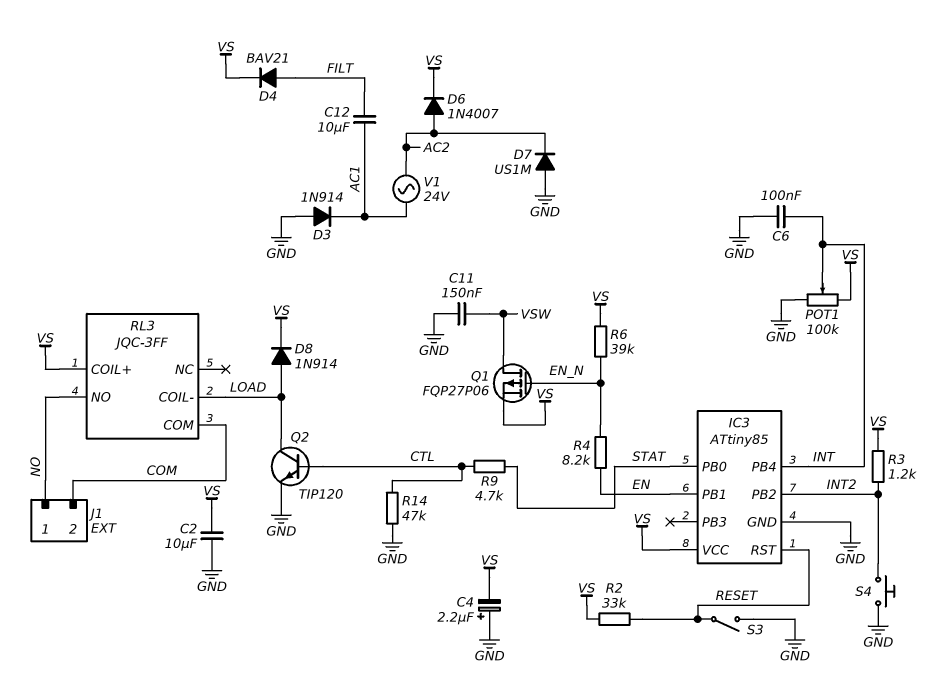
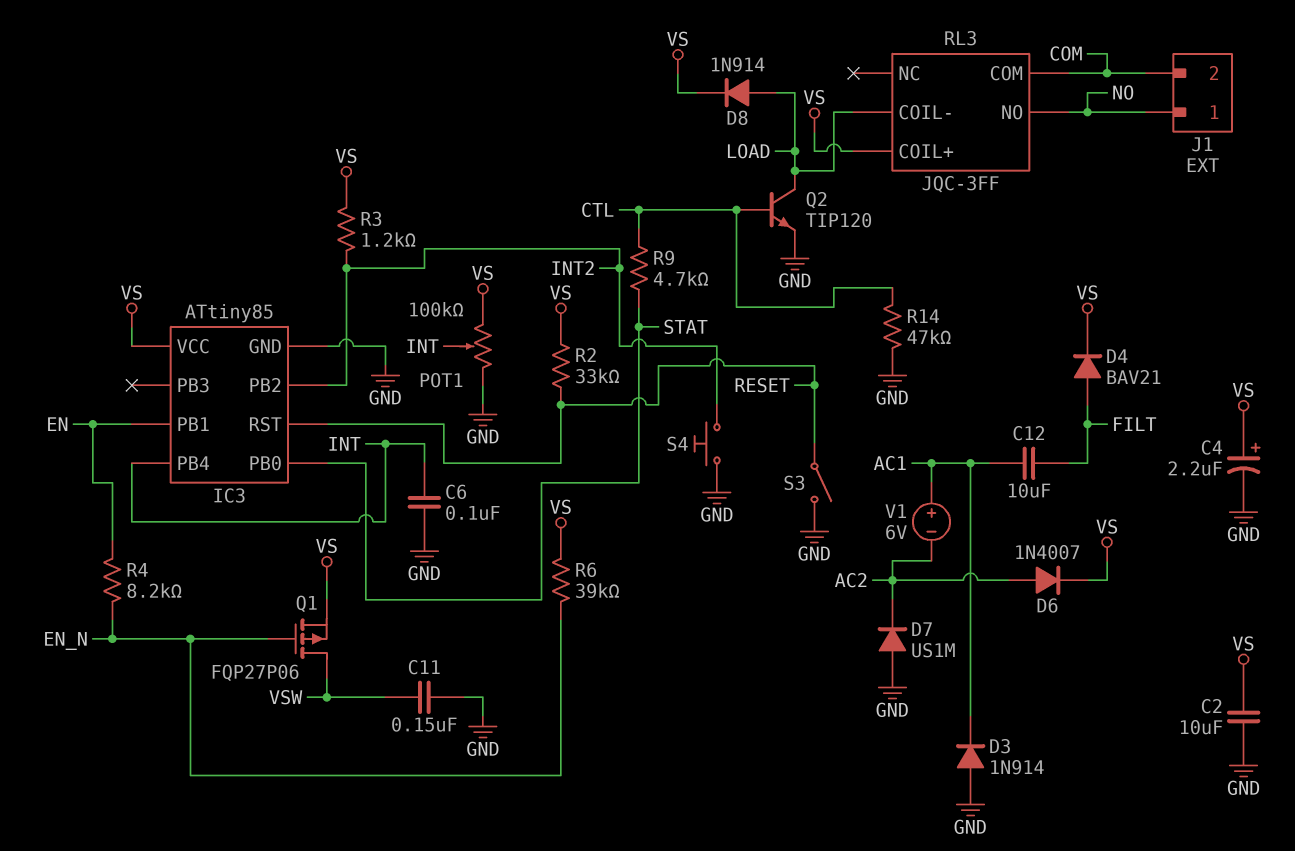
C4: 2.2uF (plus GND, minus VS) -> 2.2uF (plus VS, minus GND)
V1: AC 24V (AC1, AC2) -> 6V (plus AC1, minus AC2)

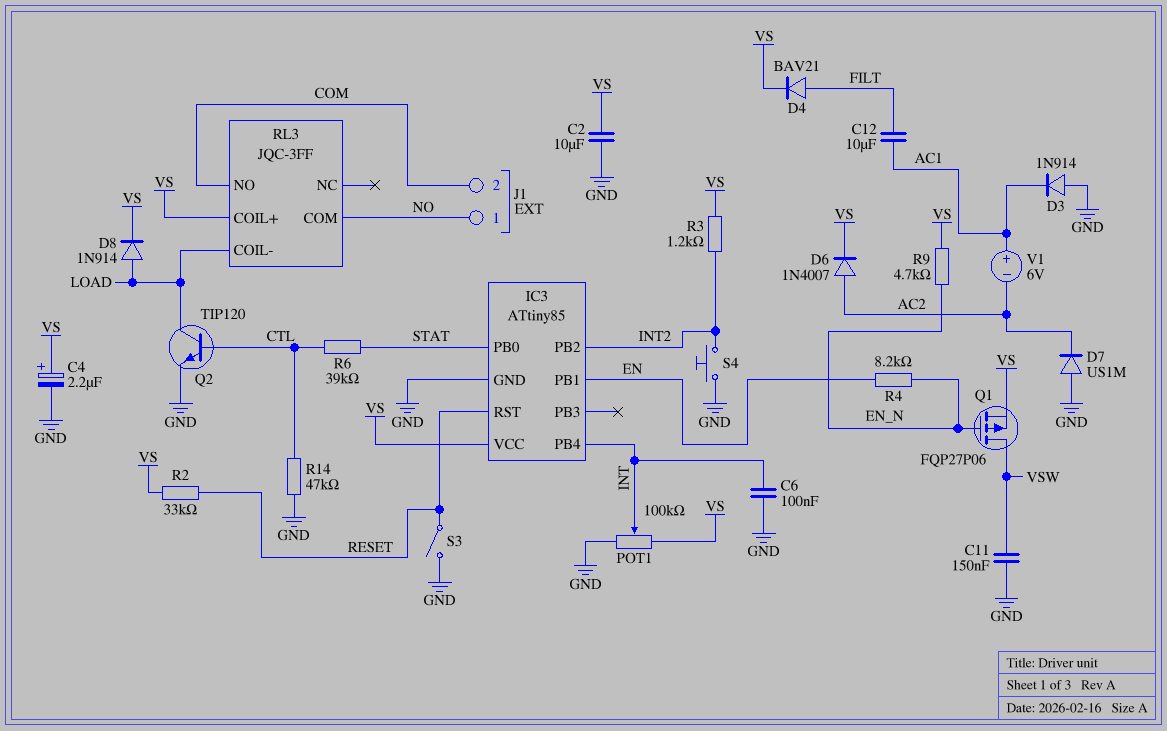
R6: 39k (EN_N, VS) -> 39k (CTL, STAT)
R9: 4.7k (CTL, STAT) -> 4.7k (EN_N, VS)
RL3 pin COM: COM -> NO
RL3 pin NO: NO -> COM

